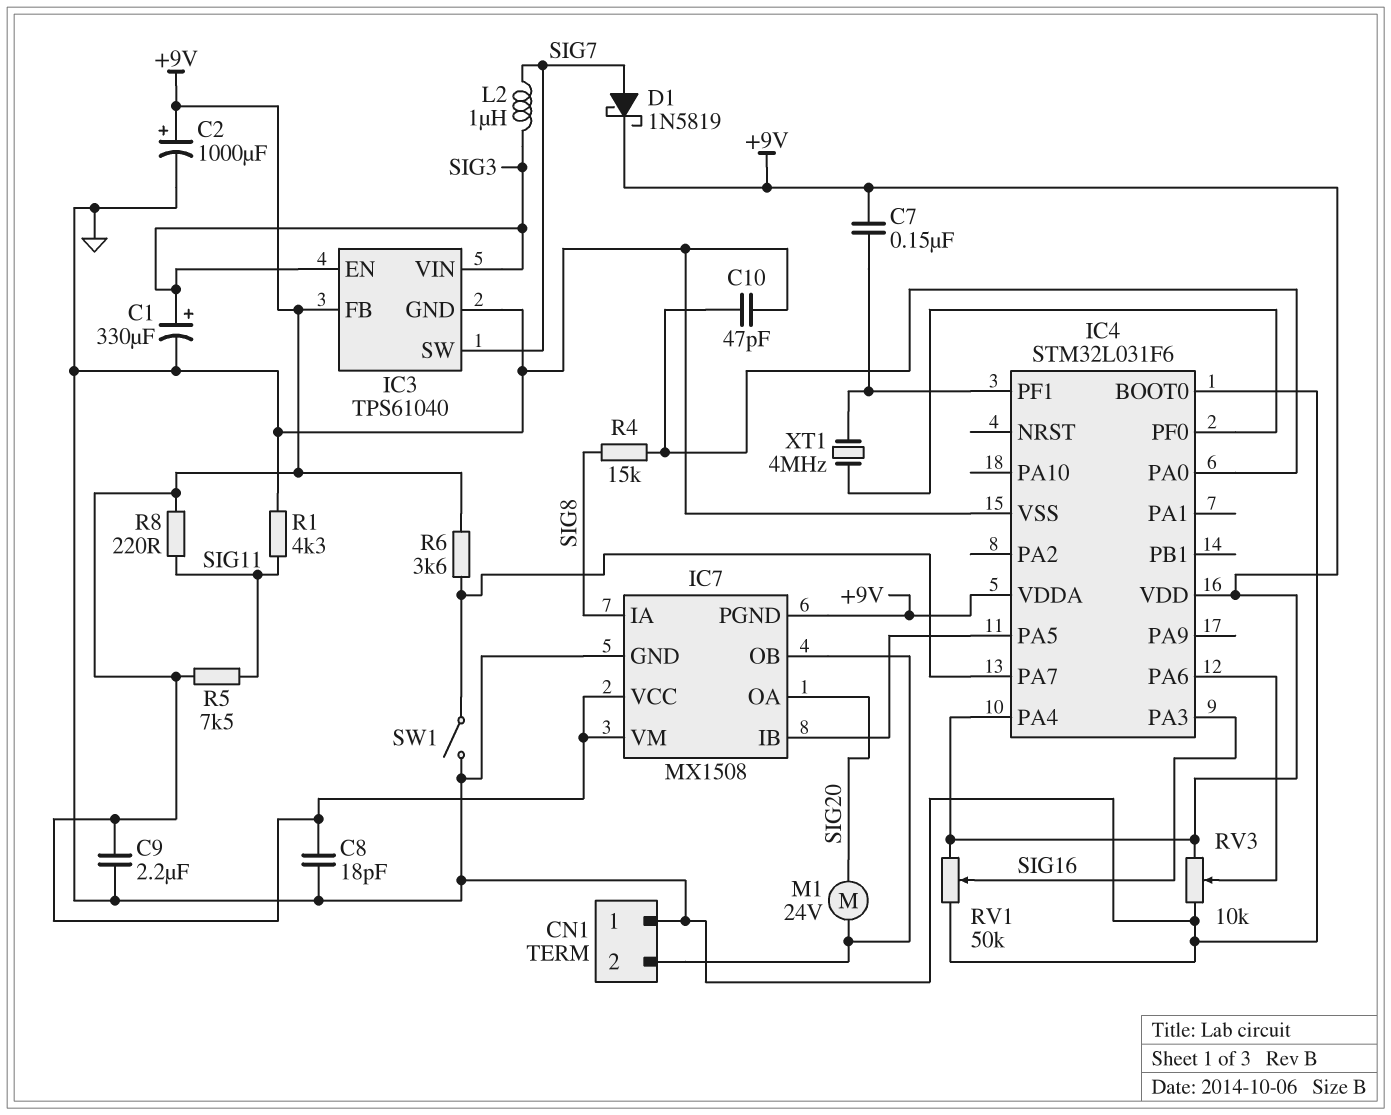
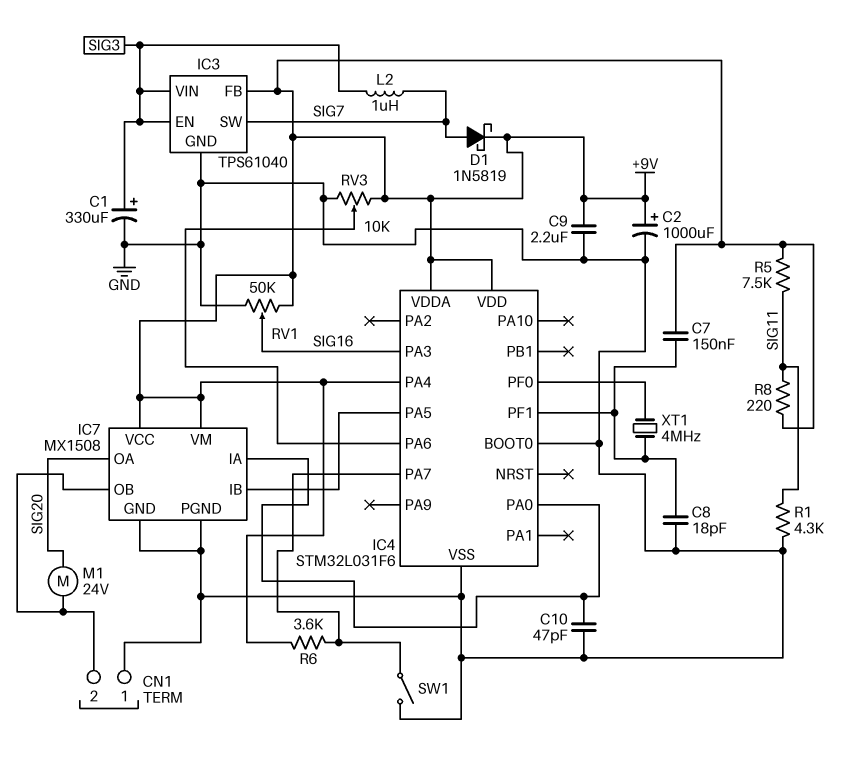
C8: 18pF (+9V, GND) -> 18pF (GND, IC4/PF1)
IC7 pin IA: SIG8 -> IC4/PA0
IC7 pin PGND: +9V -> GND
R4: 15k (IC4/PA0, SIG8) -> none

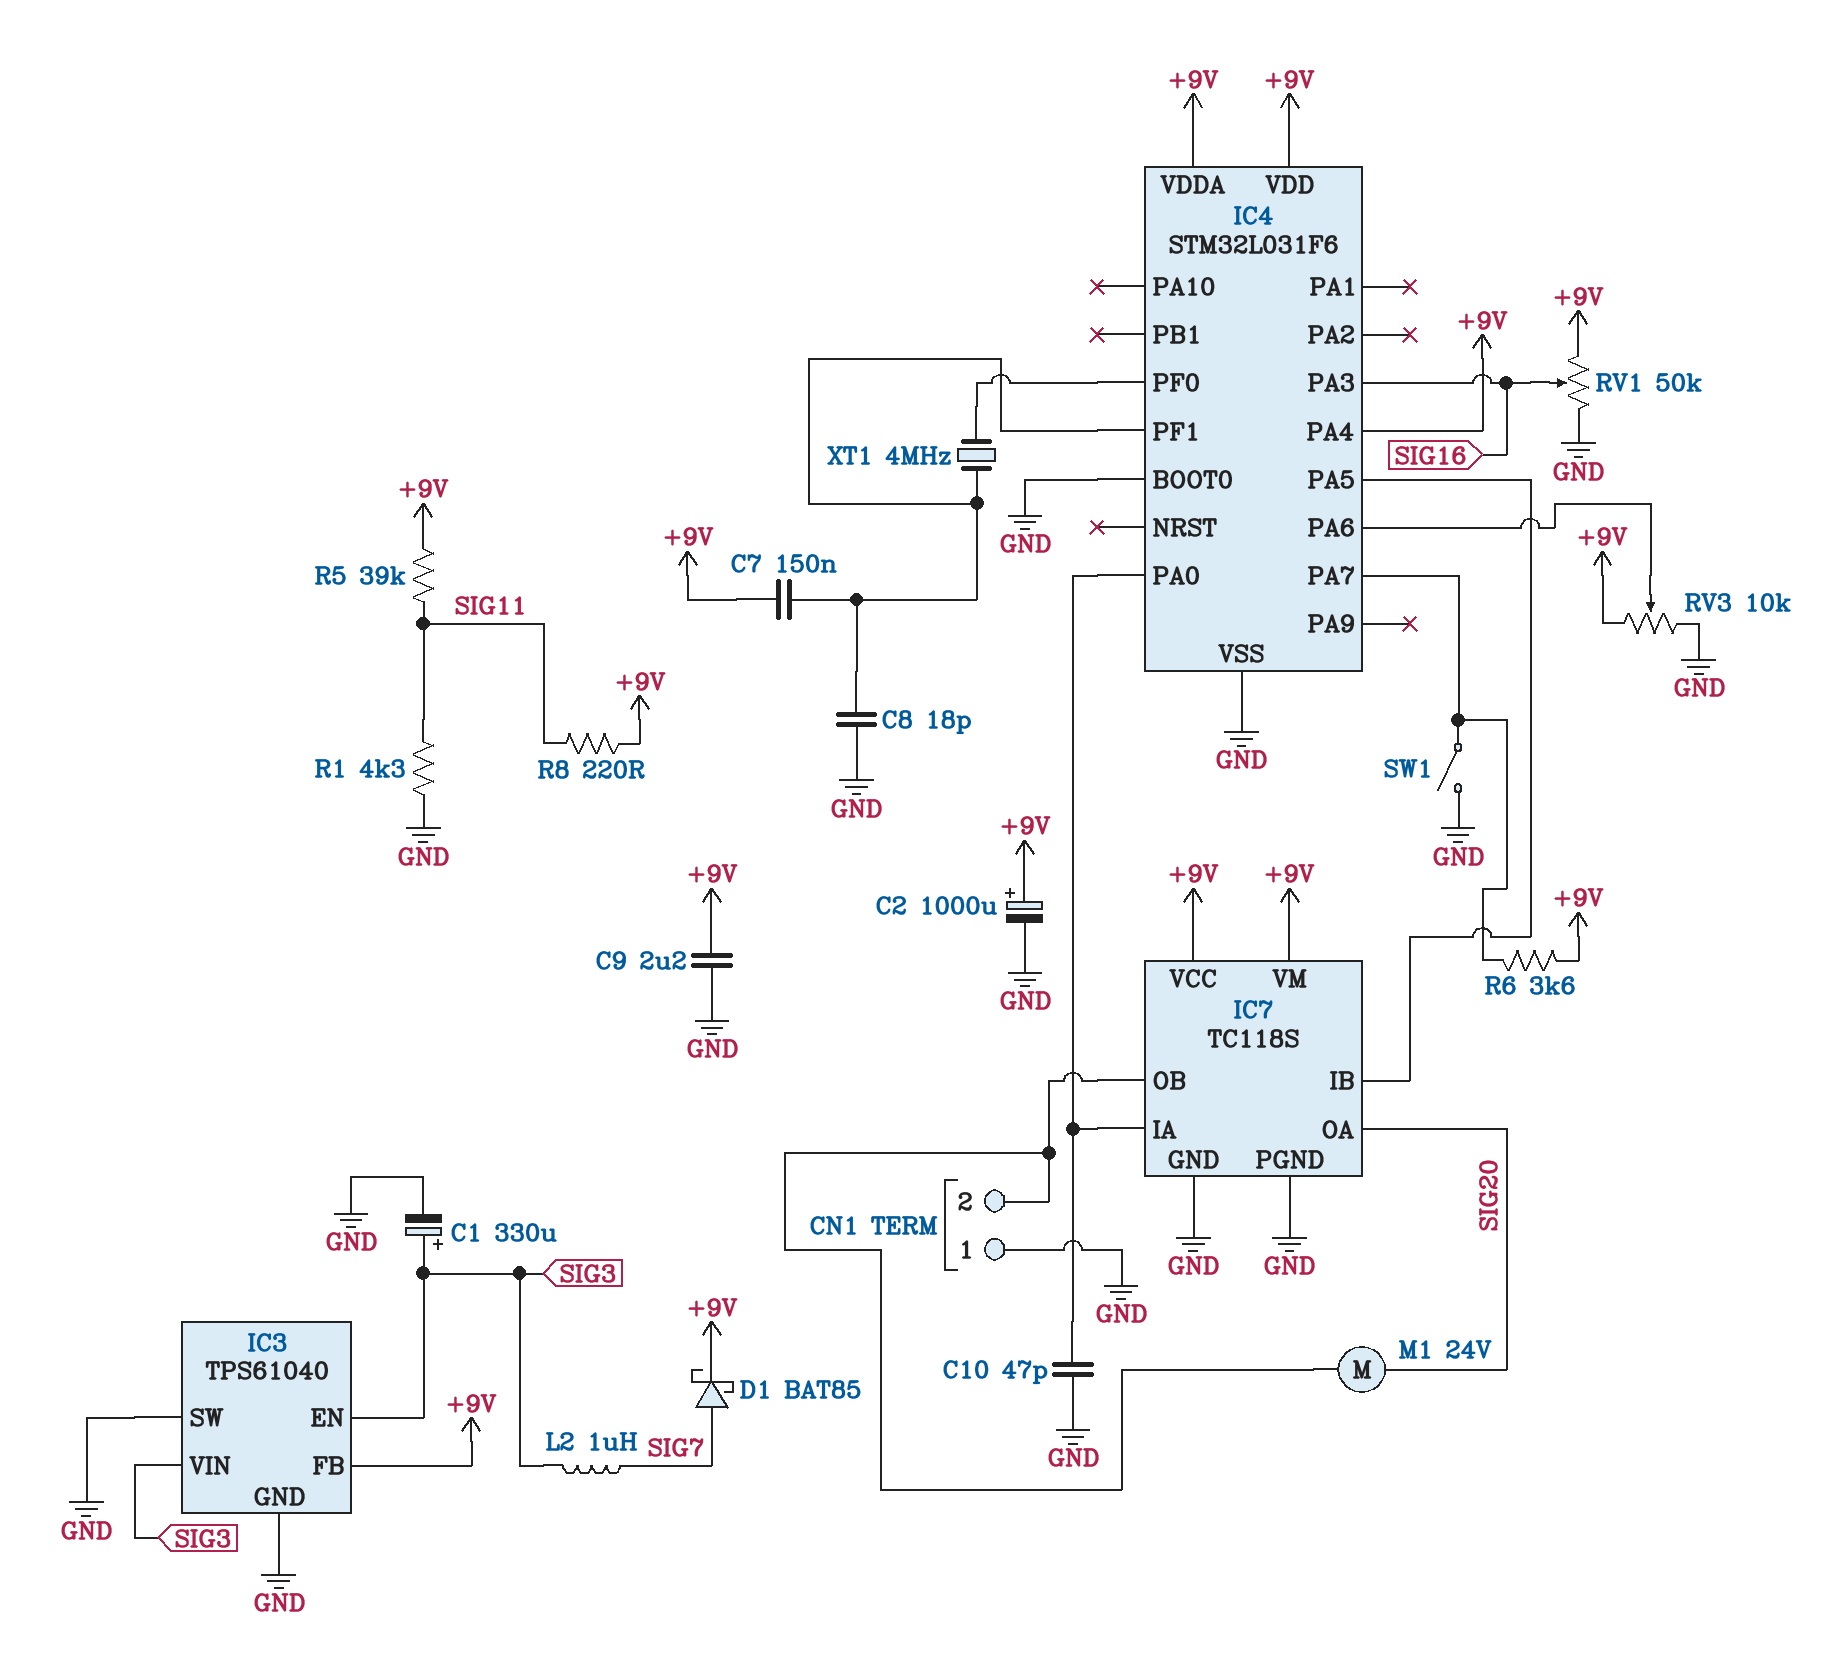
D1: schottky 1N5819 (A SIG7, K +9V) -> schottky BAT85 (A SIG7, K +9V)
IC3 pin SW: SIG7 -> GND
IC7: MX1508 -> TC118S
R5: 7.5k (+9V, SIG11) -> 39k (+9V, SIG11)

